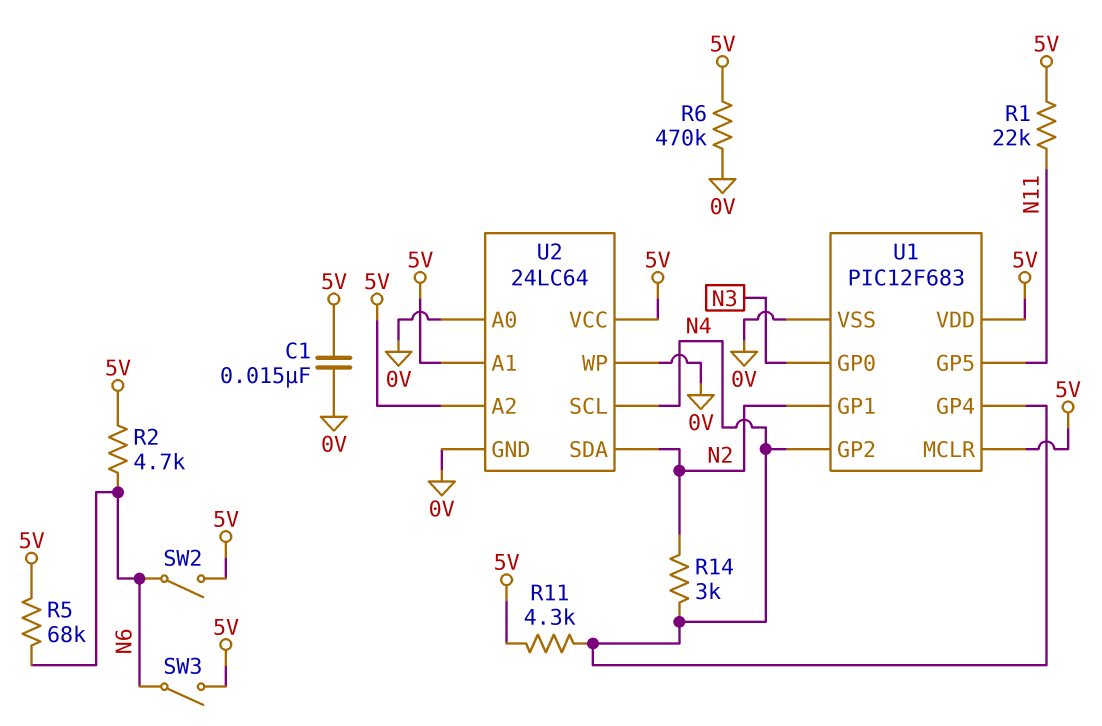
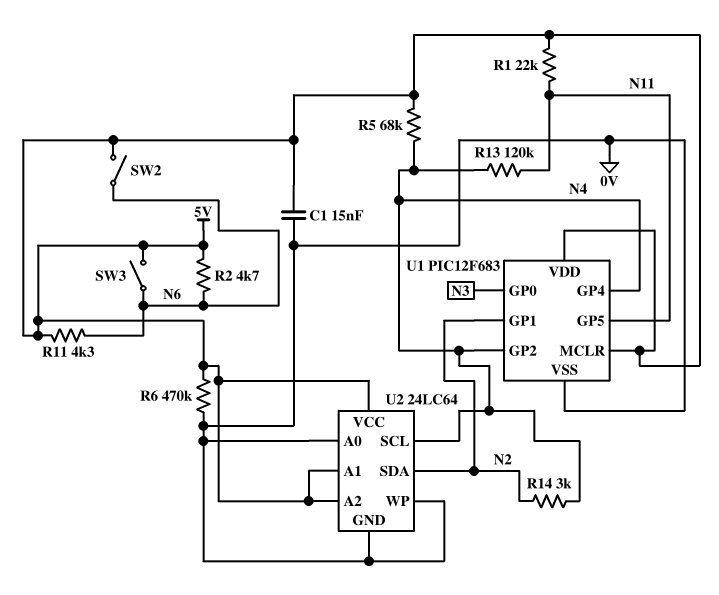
R5: 68k (5V, N6) -> 68k (5V, N4)
R11: 4.3k (5V, N4) -> 4.3k (5V, N6)
R13: none -> 120k (N4, N11)

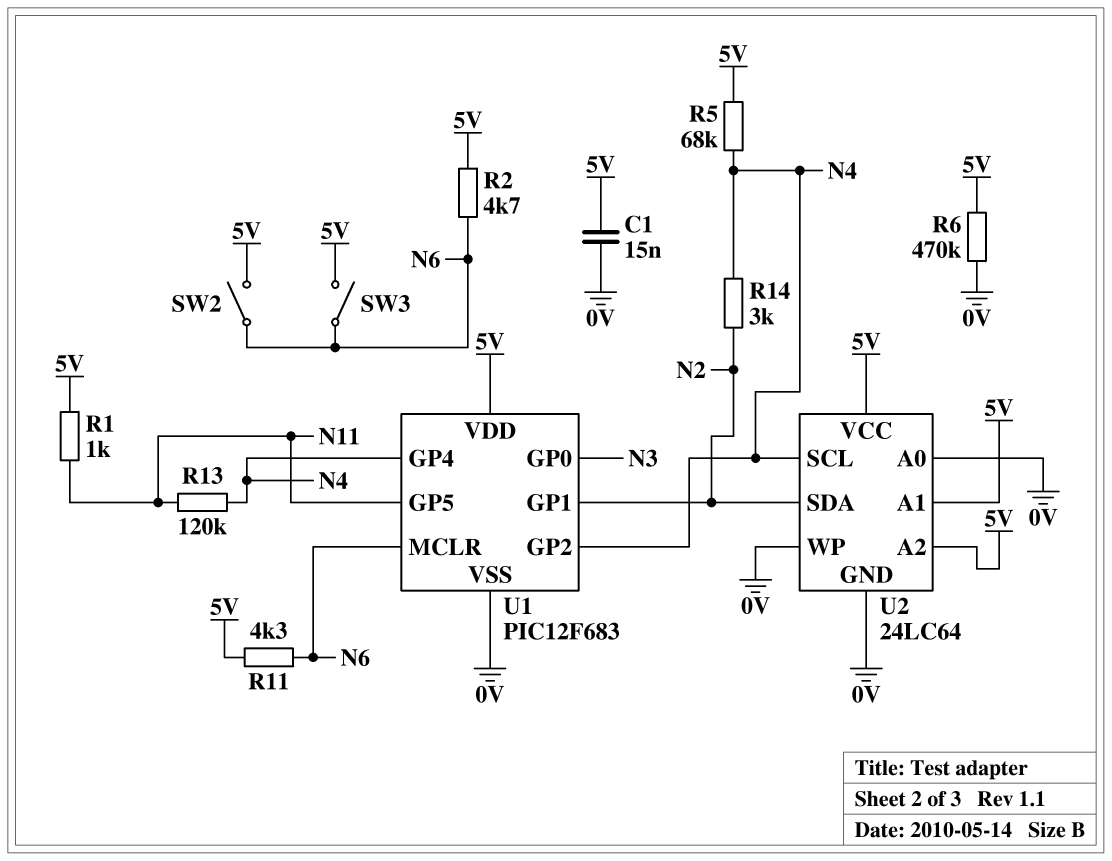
R1: 22k (5V, N11) -> 1k (5V, N11)
U1 pin MCLR: 5V -> N6

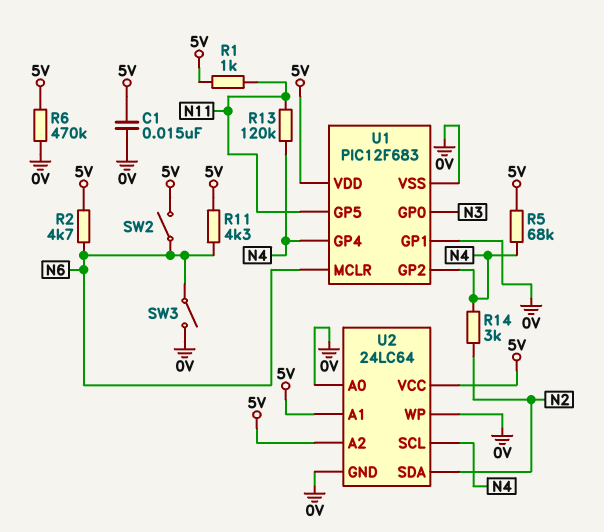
SW3: switch (5V, N6) -> switch (0V, N6)
U1 pin GP1: N2 -> 0V

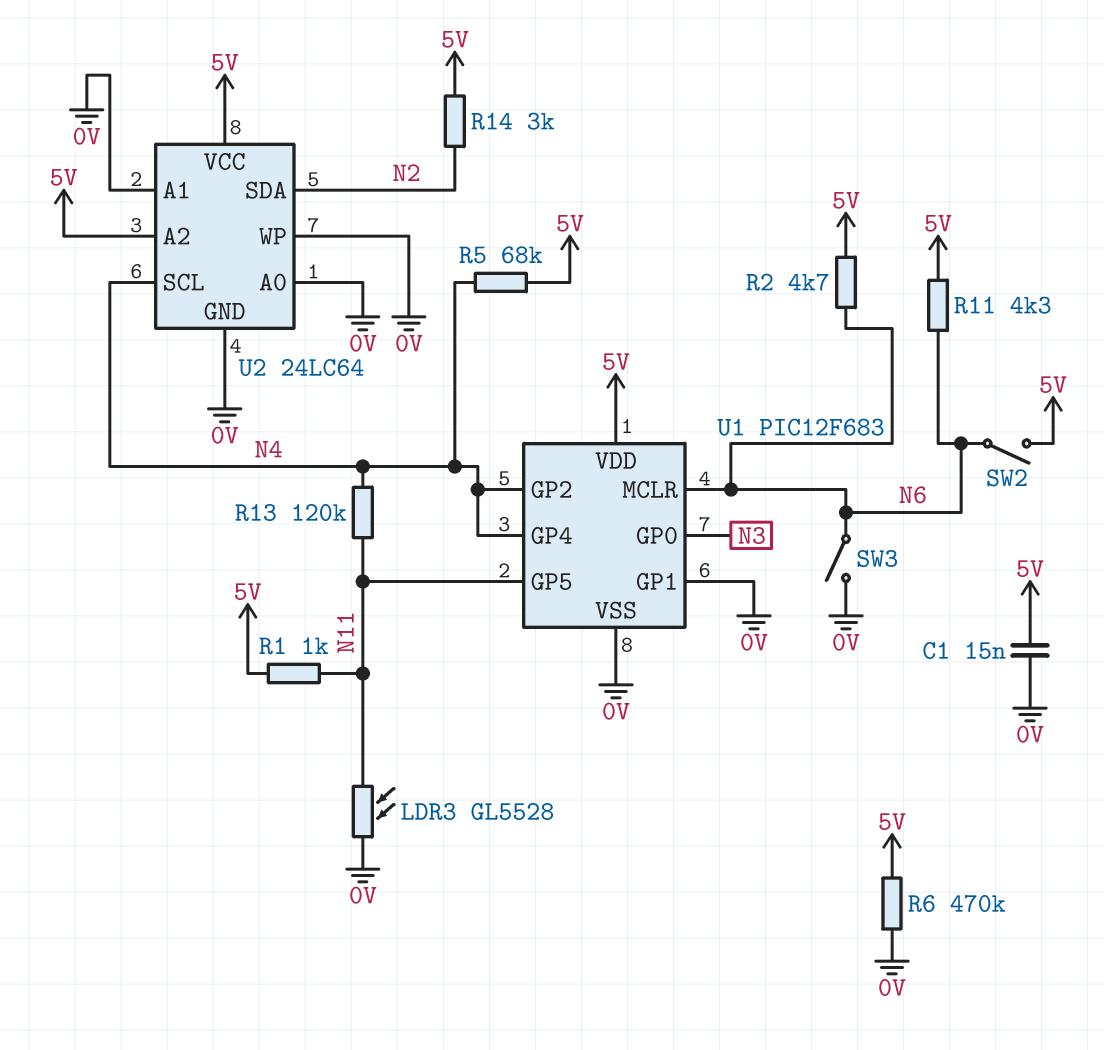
LDR3: none -> GL5528 (0V, N11)
R14: 3k (N2, N4) -> 3k (5V, N2)
U2 pin A1: 5V -> 0V

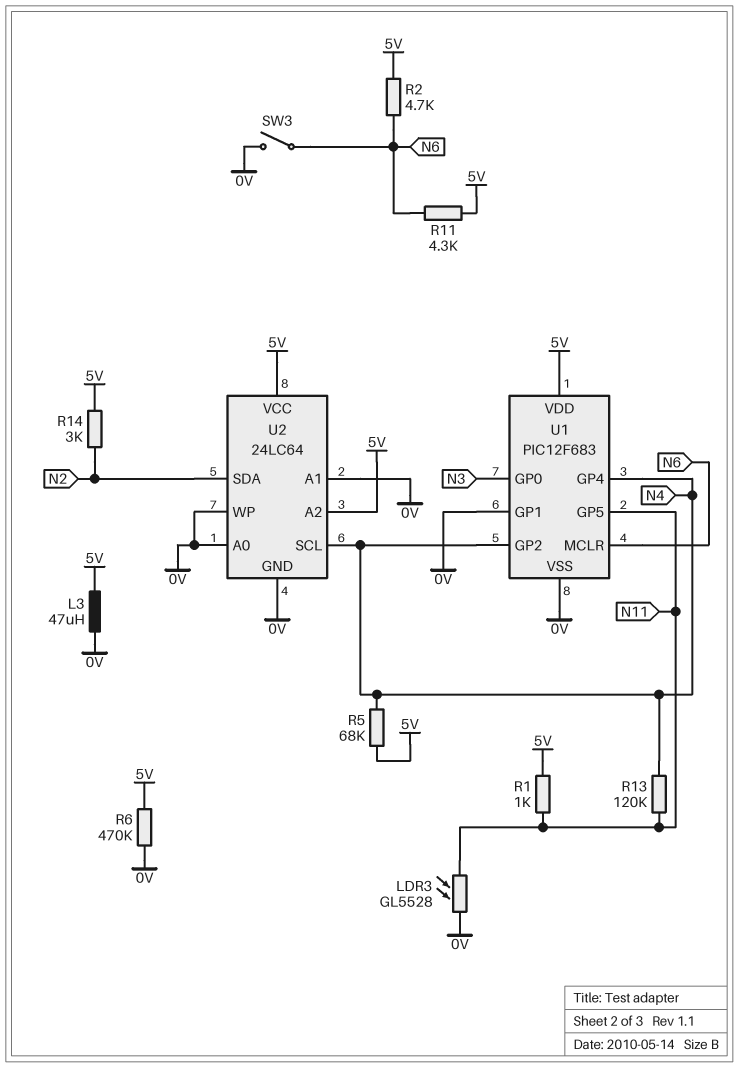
C1: 15nF (0V, 5V) -> none
L3: none -> 47uH (0V, 5V)
SW2: switch (5V, N6) -> none

